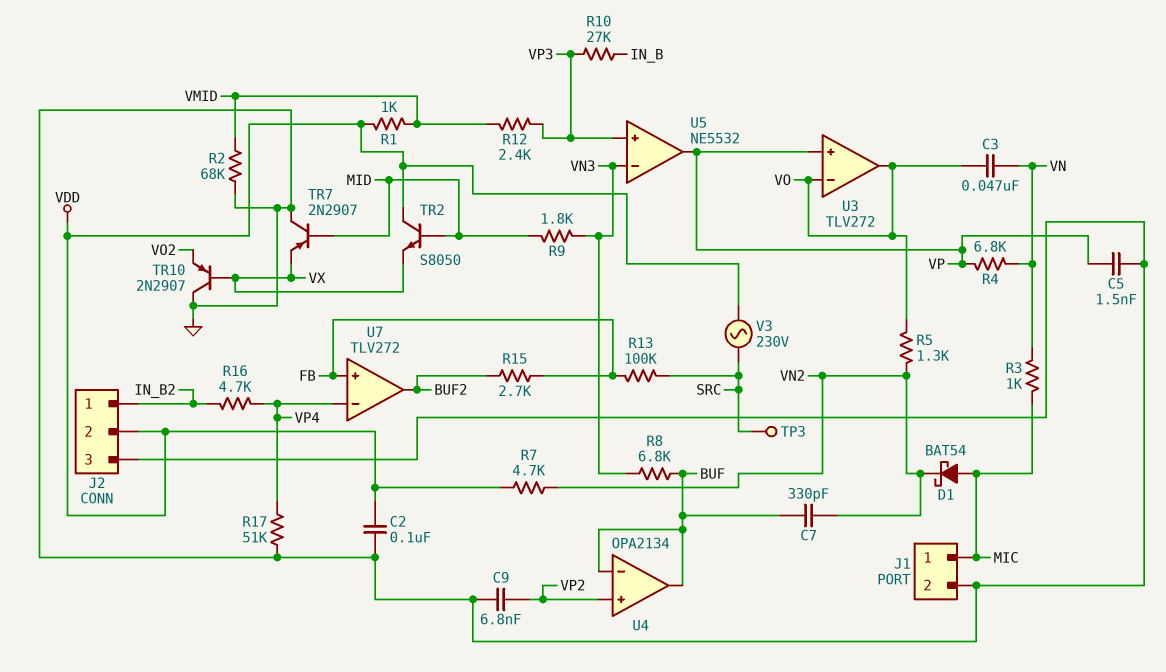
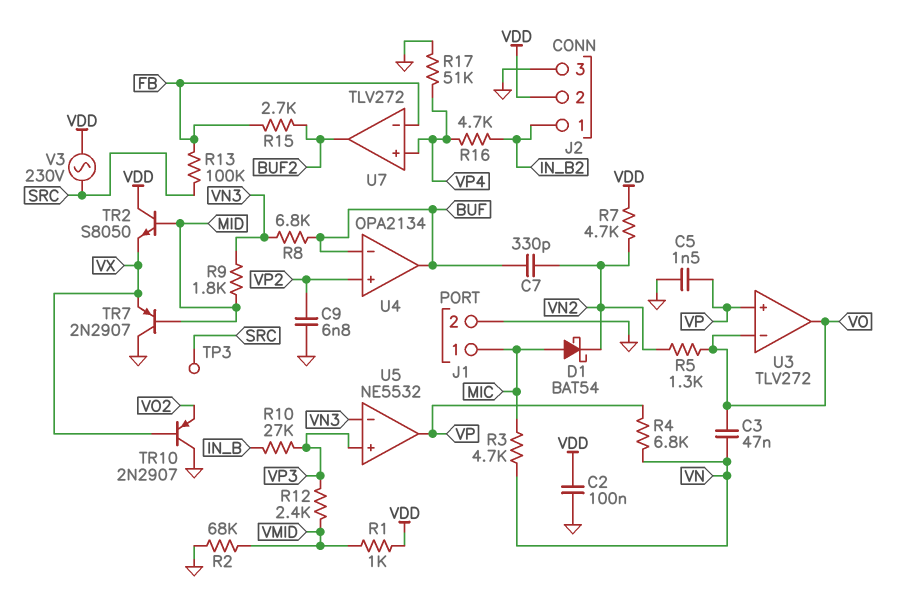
R3: 1k (MIC, VN) -> 4.7k (MIC, VN)
U7 pin in+: FB -> VP4
U7 pin in-: VP4 -> FB

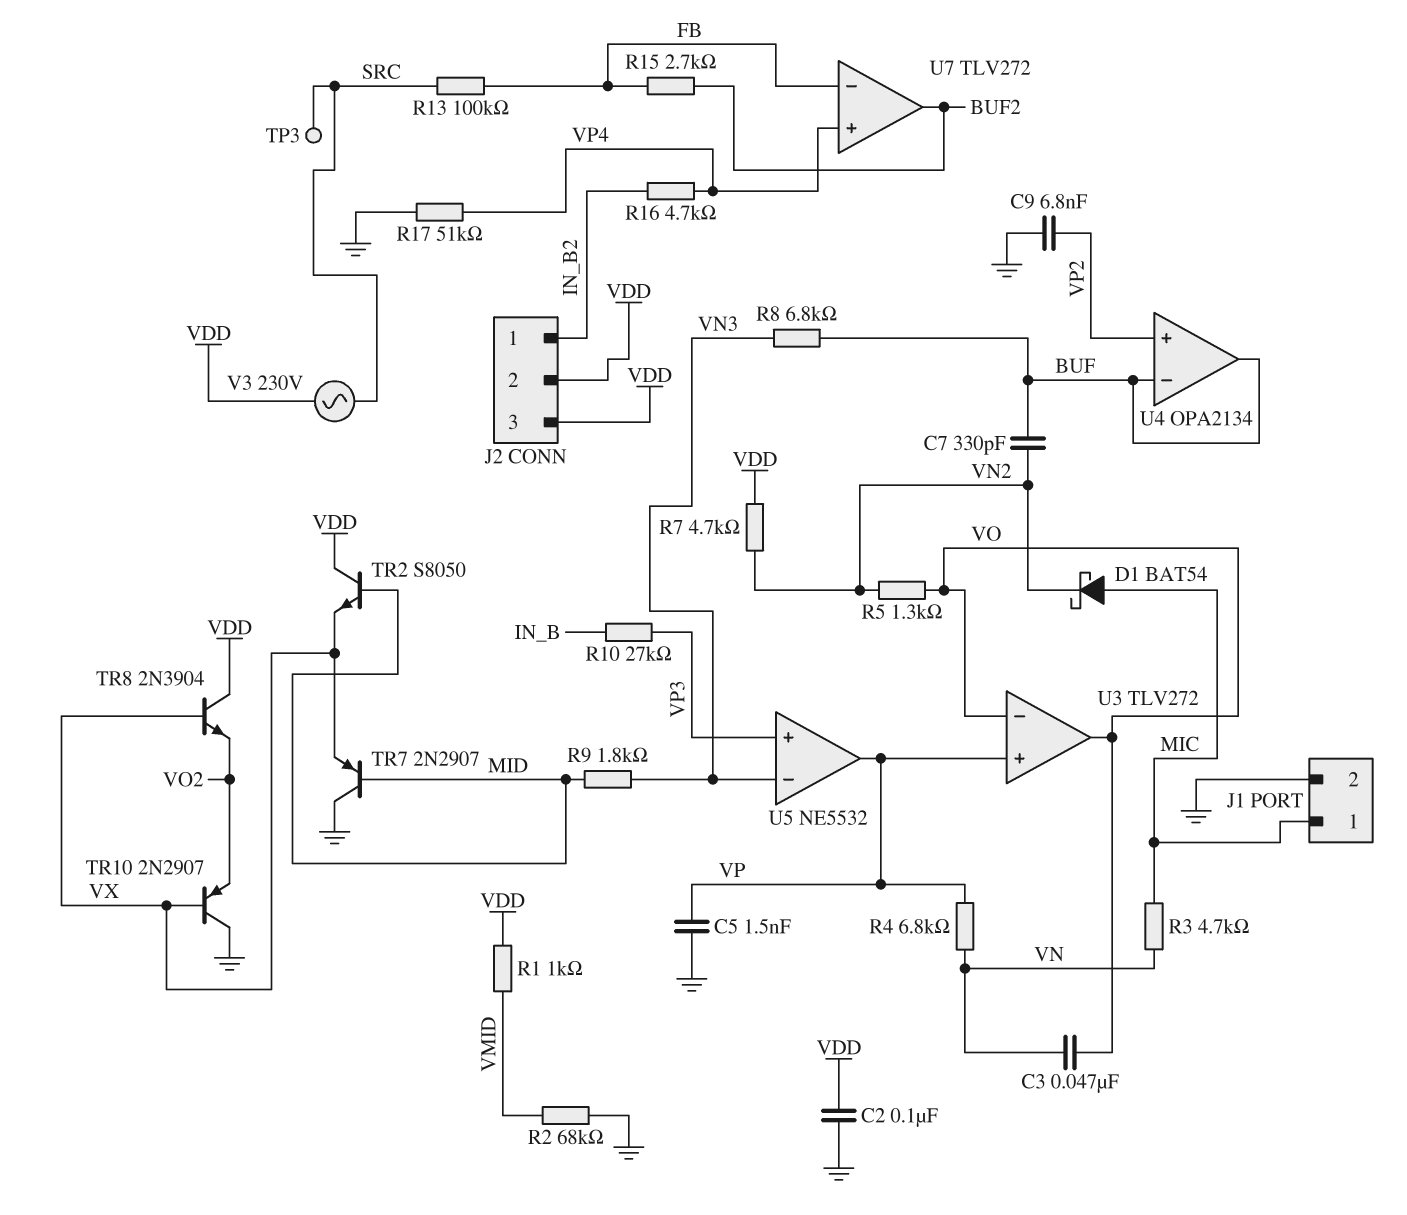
J2 pin 3: GND -> VDD
R12: 2.4k (VMID, VP3) -> none
TR8: none -> NPN 2N3904 (B VX, C VDD, E VO2)

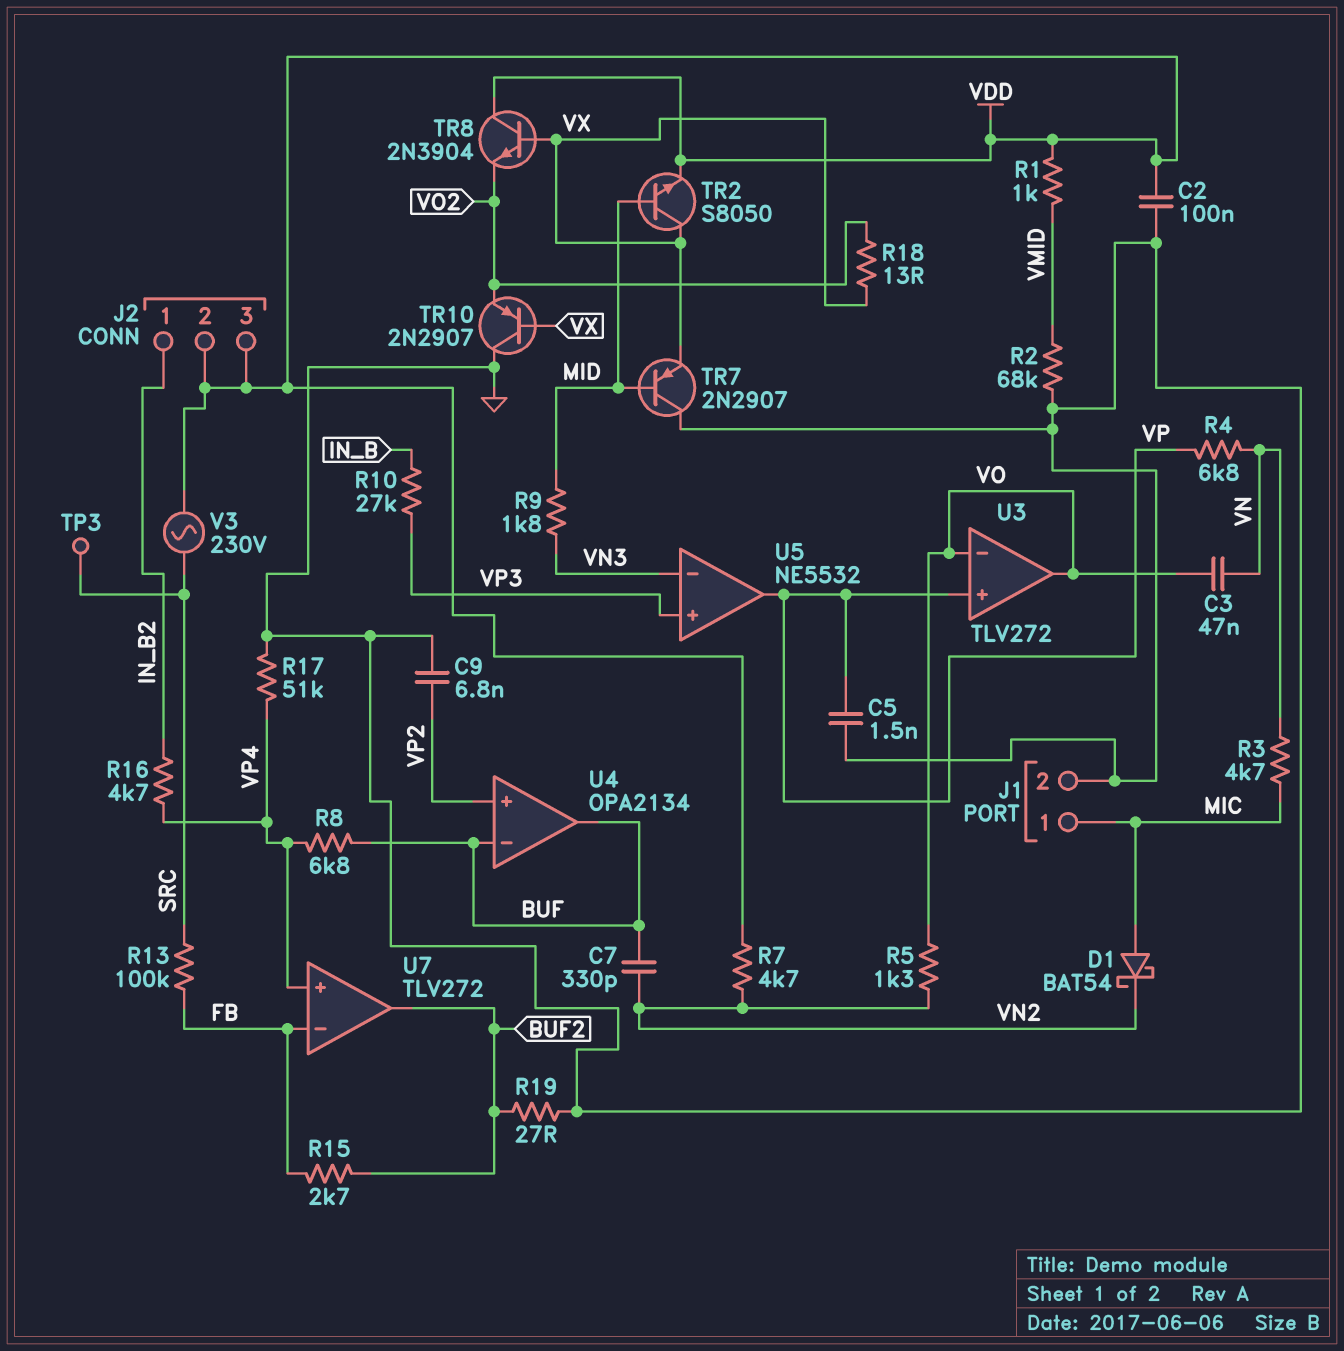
R8: 6.8k (BUF, VN3) -> 6.8k (BUF, VP4)
R18: none -> 13 (VO2, VX)
R19: none -> 27 (BUF2, GND)
TR2: NPN S8050 (B MID, C VDD, E VX) -> NPN S8050 (B MID, C VX, E VDD)

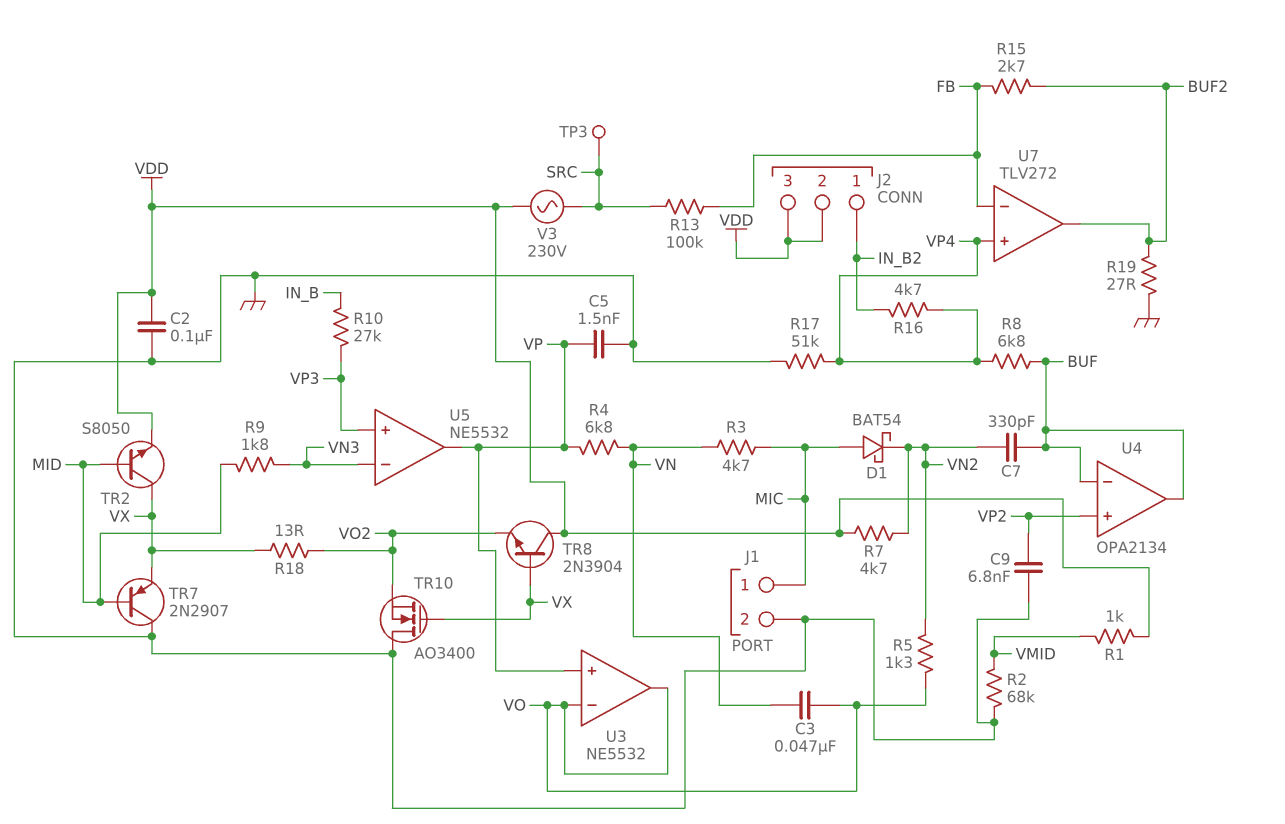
TR10: PNP 2N2907 (B VX, C GND, E VO2) -> NMOS AO3400 (G VX, D GND, S VO2)
U3: TLV272 -> NE5532

